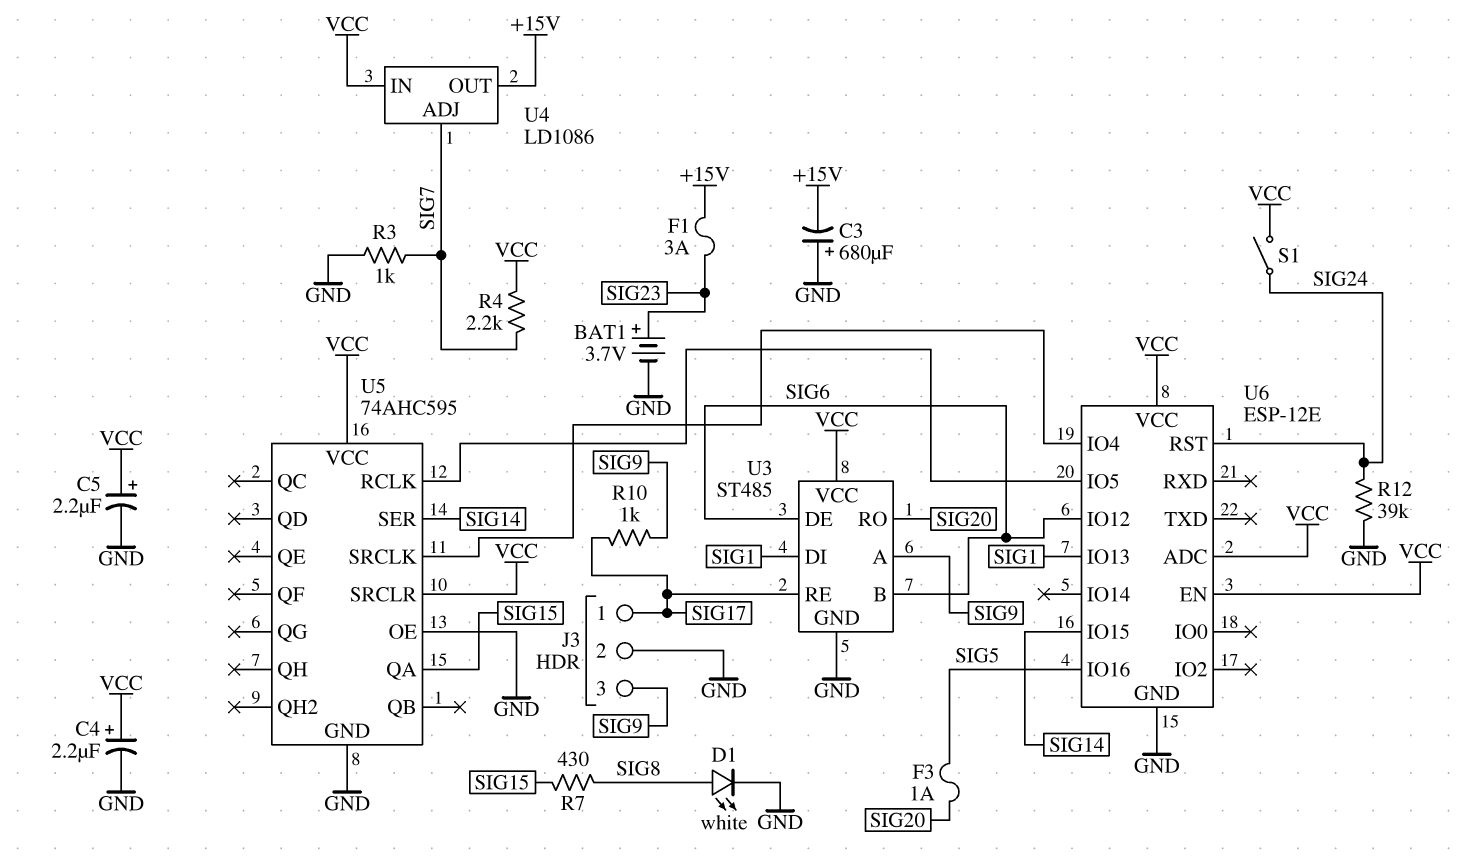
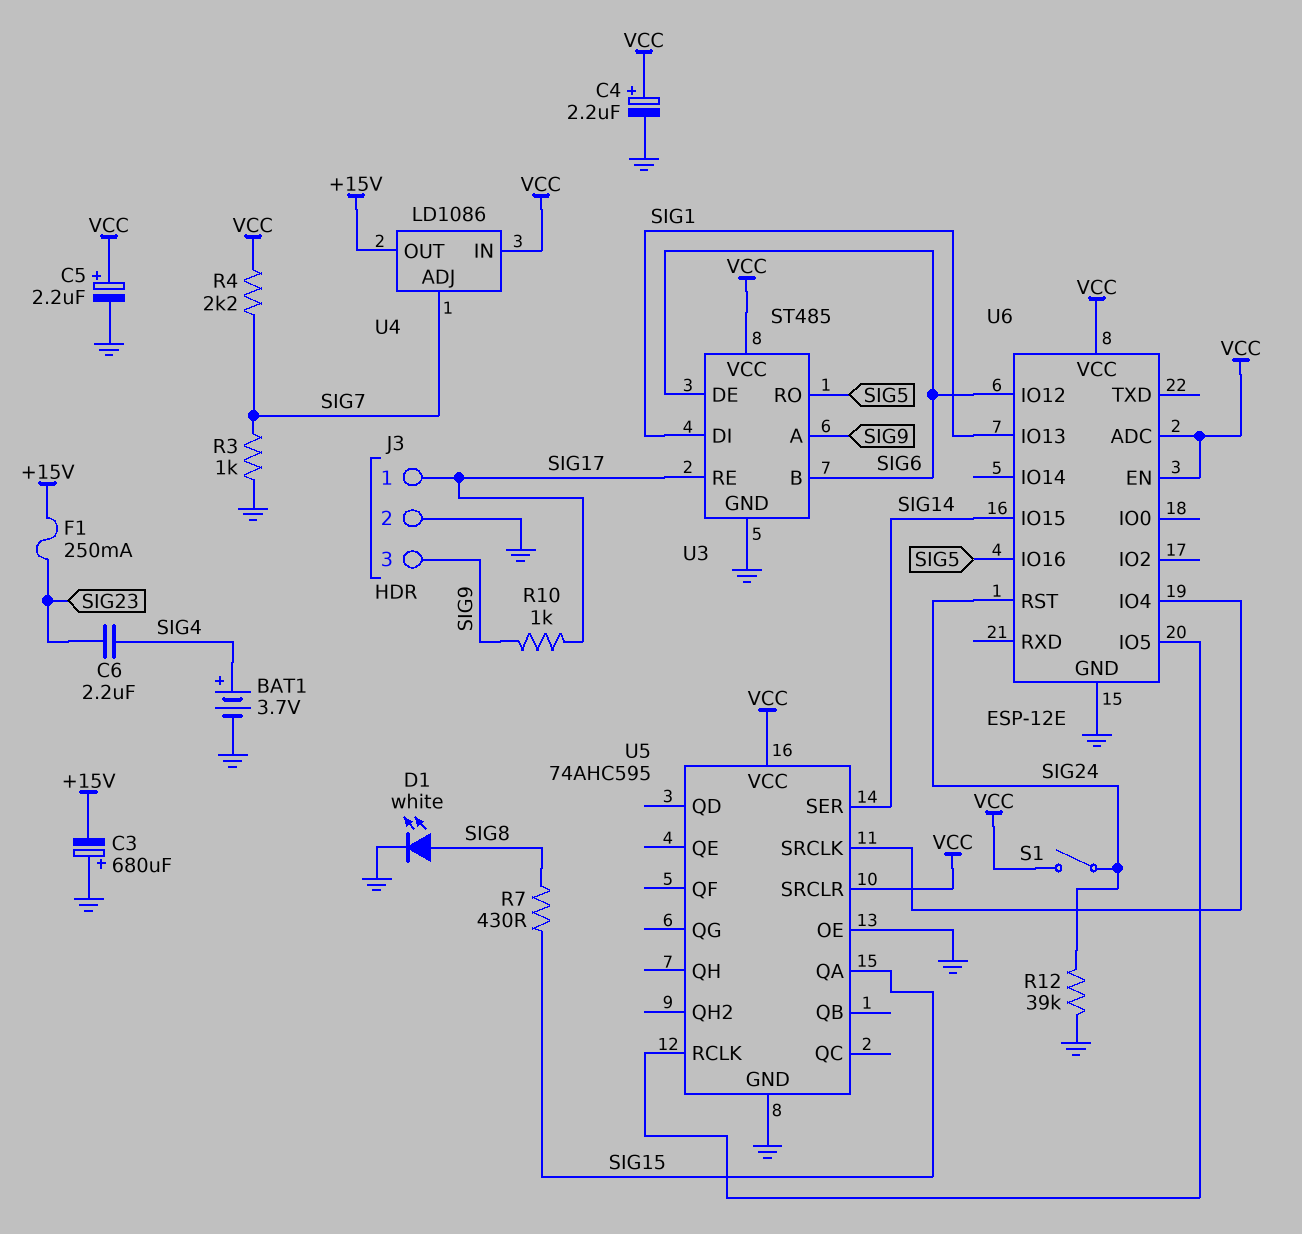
BAT1: 3.7V (plus SIG23, minus GND) -> 3.7V (plus SIG4, minus GND)
C6: none -> 2.2uF (SIG4, SIG23)
F1: 3A (+15V, SIG23) -> 250mA (+15V, SIG23)
F3: 1A (SIG5, SIG20) -> none
U3 pin RO: SIG20 -> SIG5

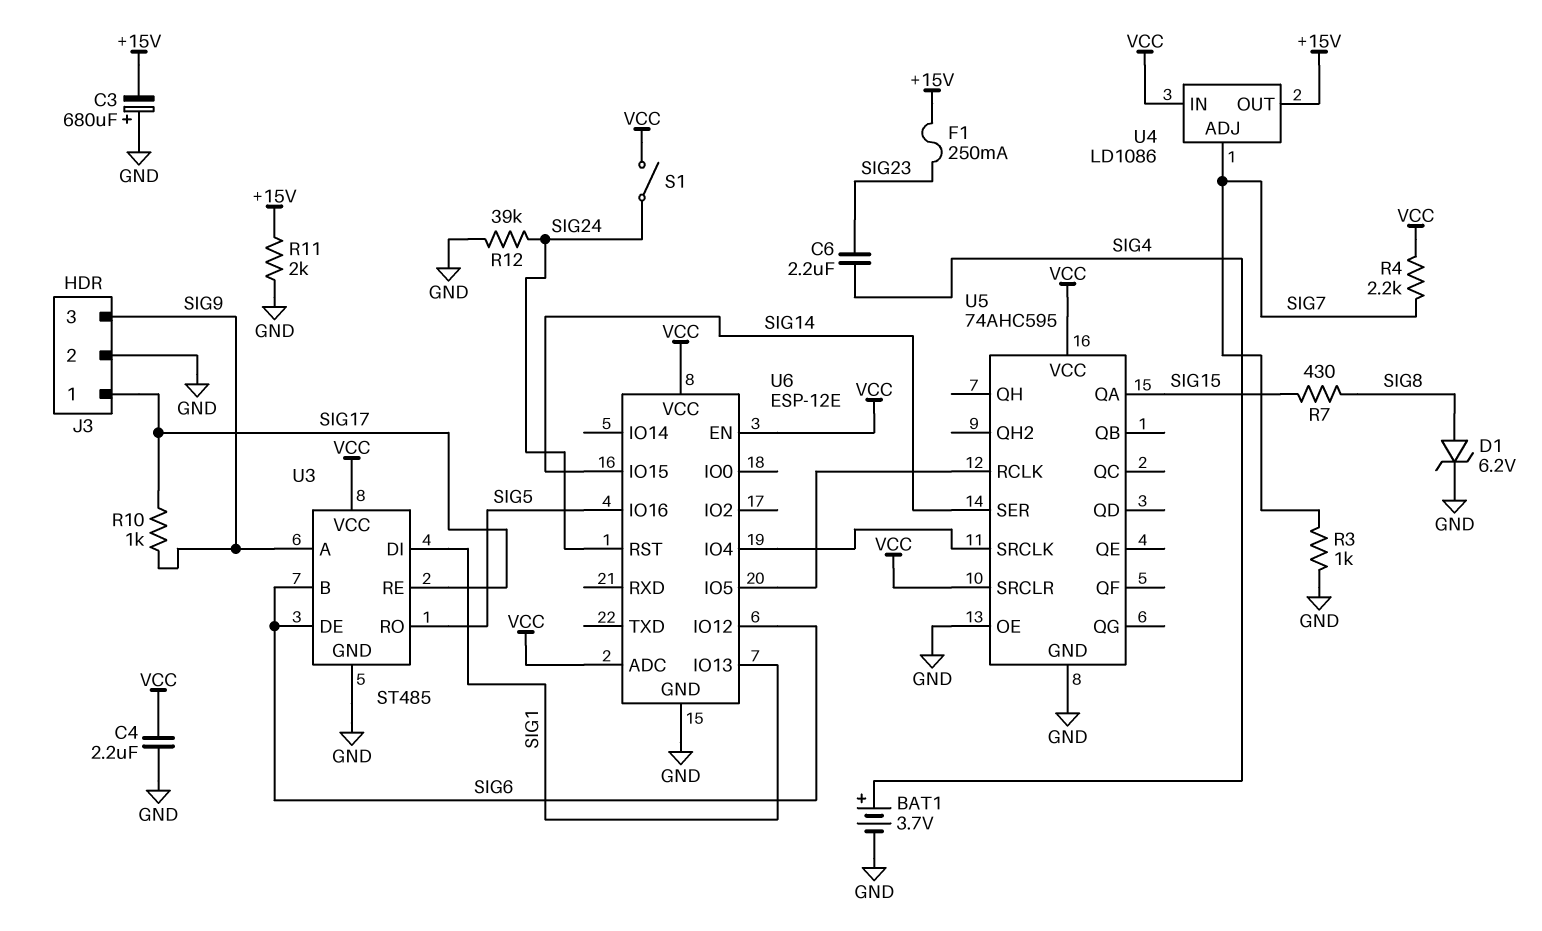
C4: 2.2uF (plus VCC, minus GND) -> 2.2uF (GND, VCC)
C5: 2.2uF (plus VCC, minus GND) -> none
D1: LED white (A SIG8, K GND) -> zener 6.2V (A SIG8, K GND)
R11: none -> 2k (+15V, GND)

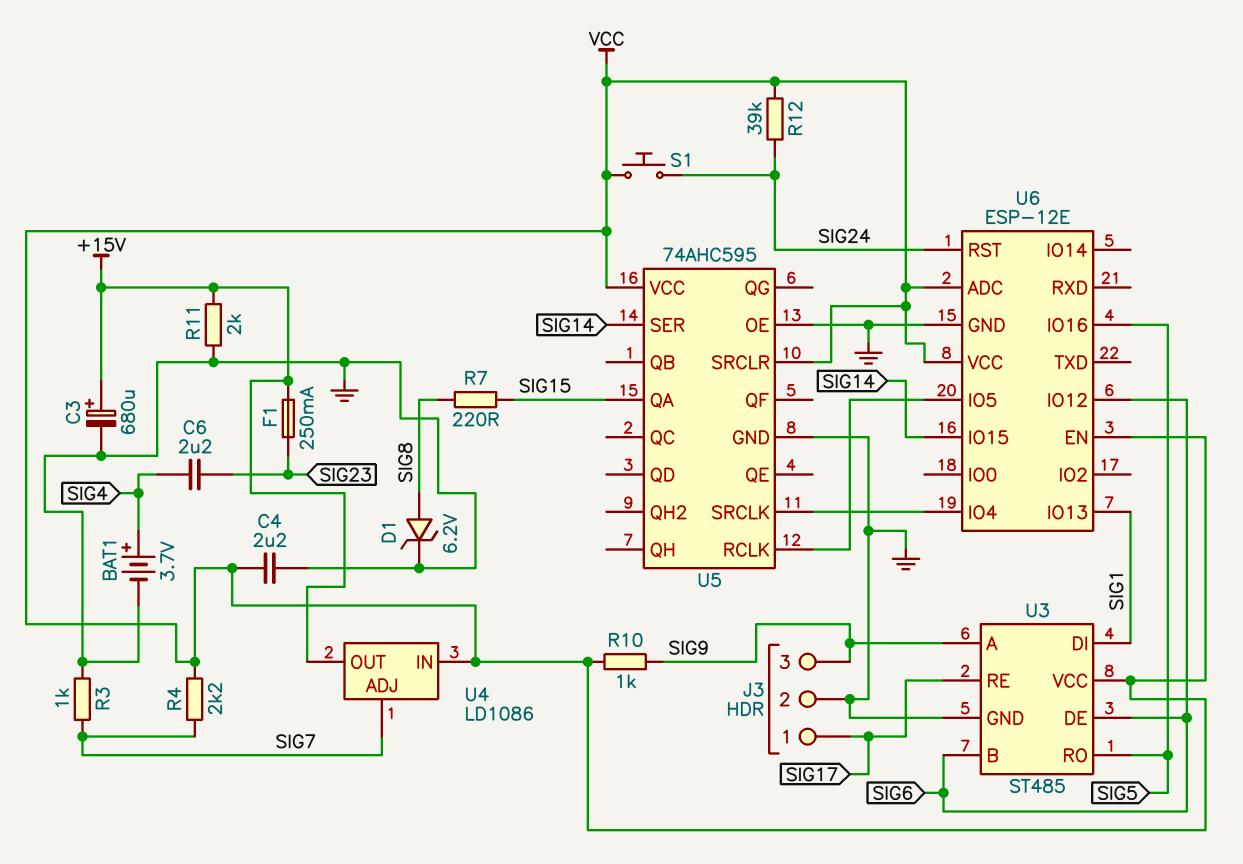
C3: 680uF (plus GND, minus +15V) -> 680uF (plus +15V, minus GND)
R7: 430 (SIG8, SIG15) -> 220 (SIG8, SIG15)
R10: 1k (SIG9, SIG17) -> 1k (SIG9, VCC)
R12: 39k (GND, SIG24) -> 39k (SIG24, VCC)
S1: switch (SIG24, VCC) -> button (SIG24, VCC)

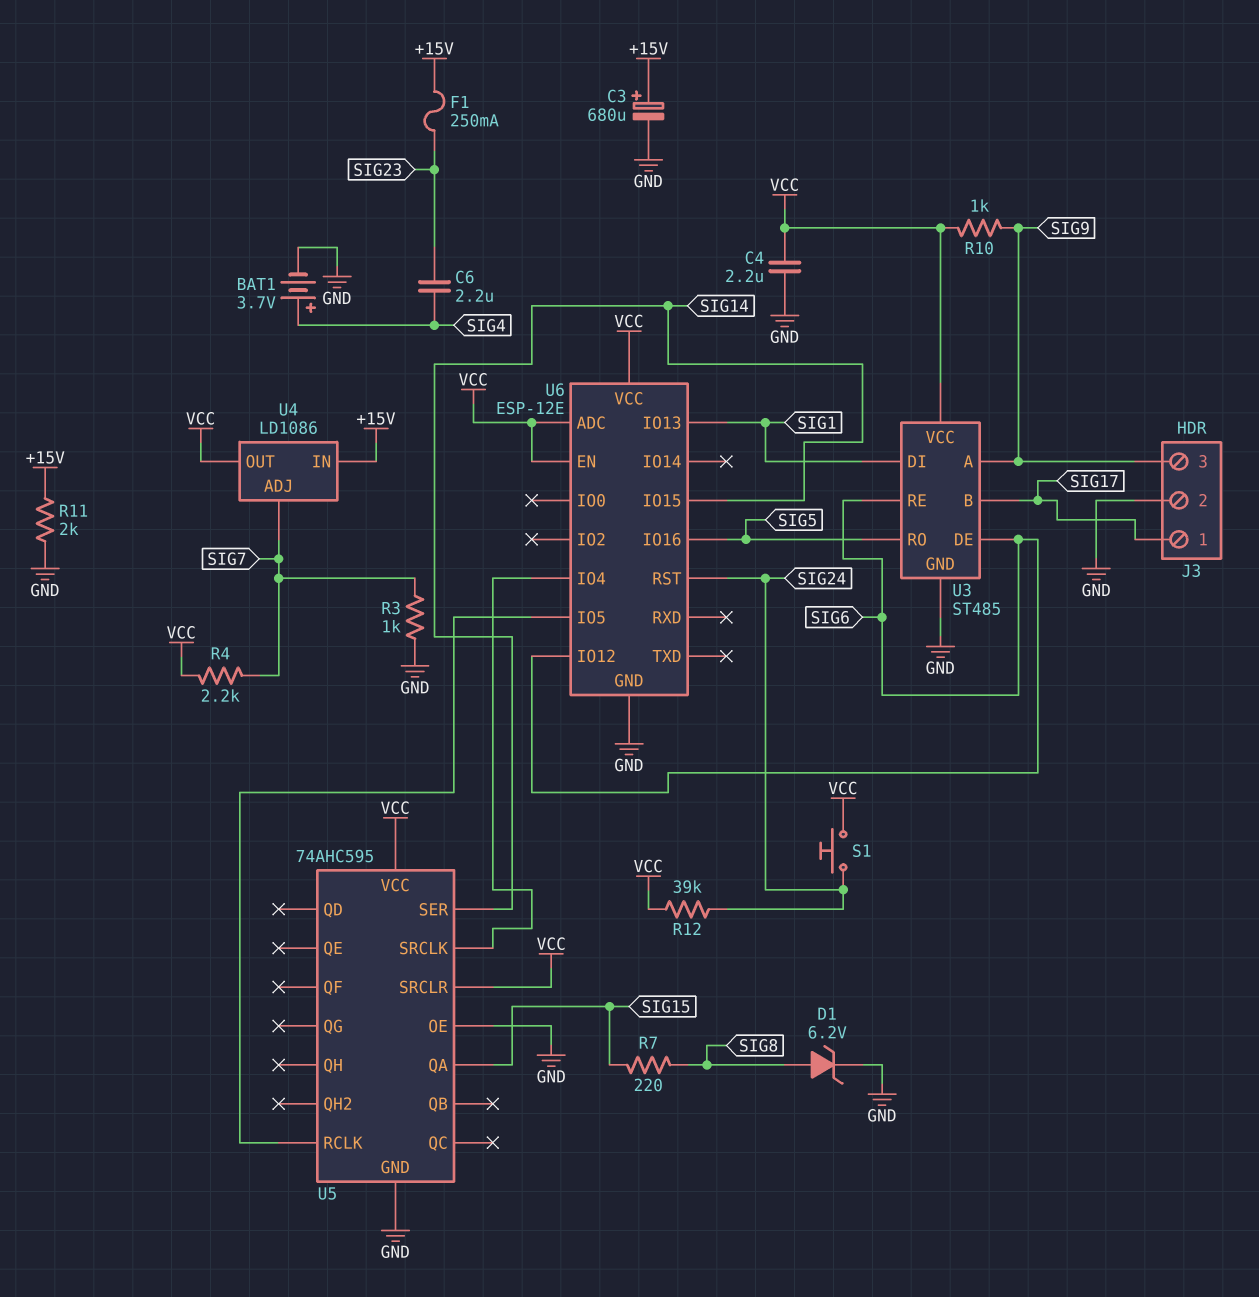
U3 pin B: SIG6 -> SIG17
U3 pin RE: SIG17 -> SIG6
U4 pin IN: VCC -> +15V
U4 pin OUT: +15V -> VCC

